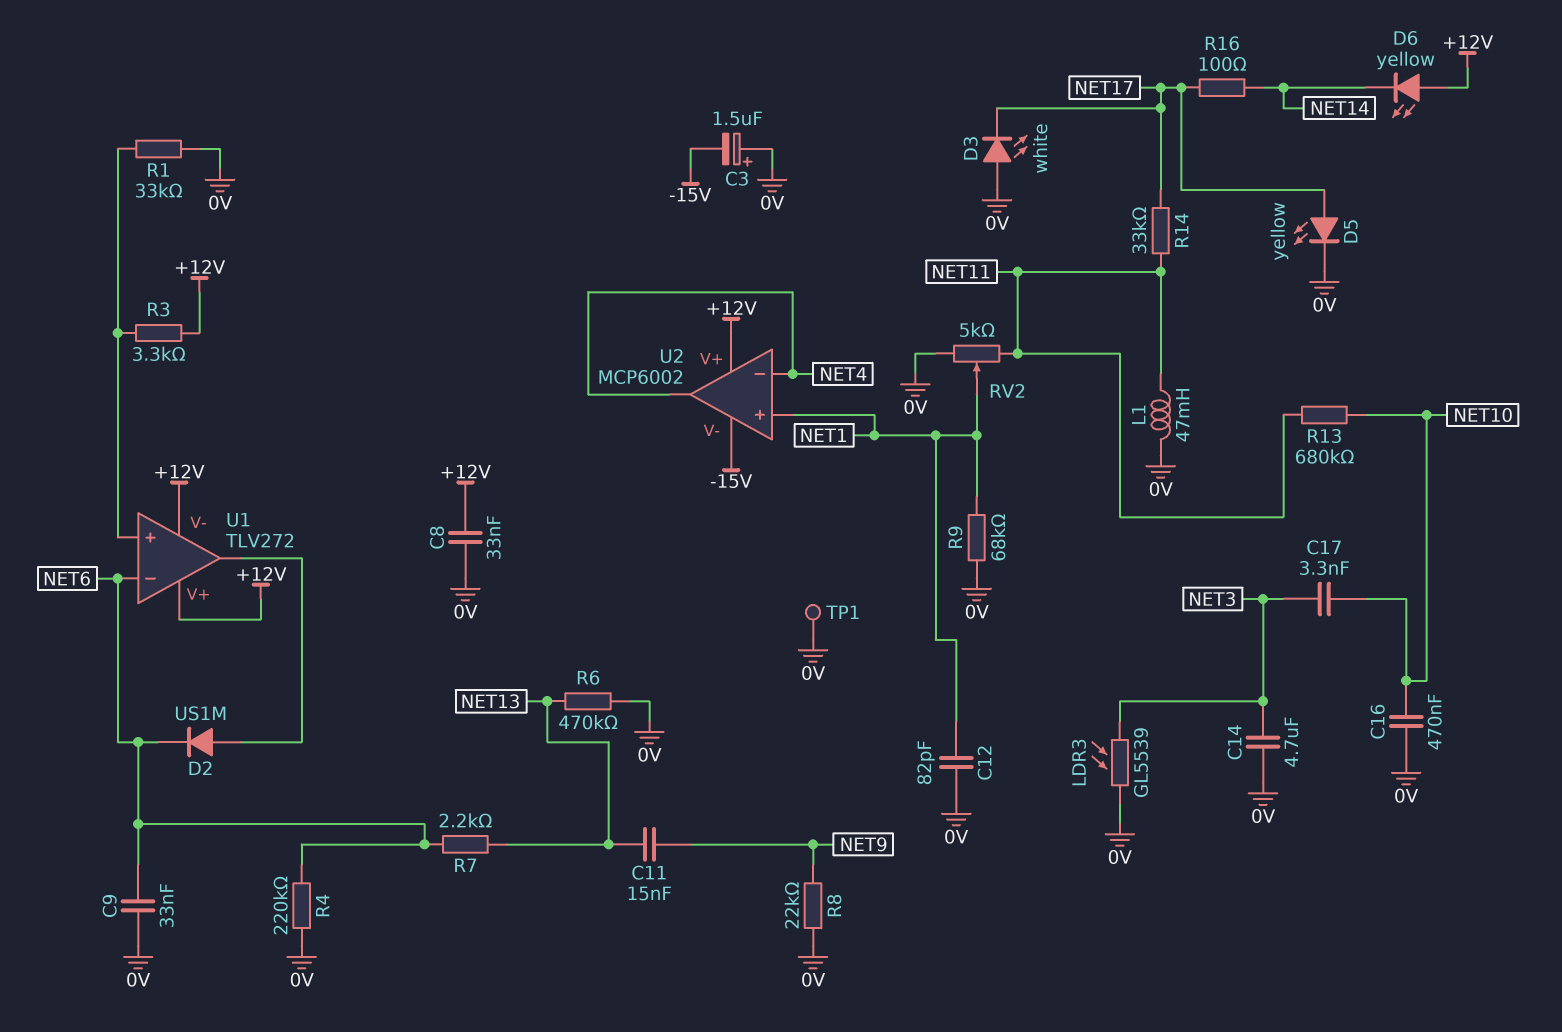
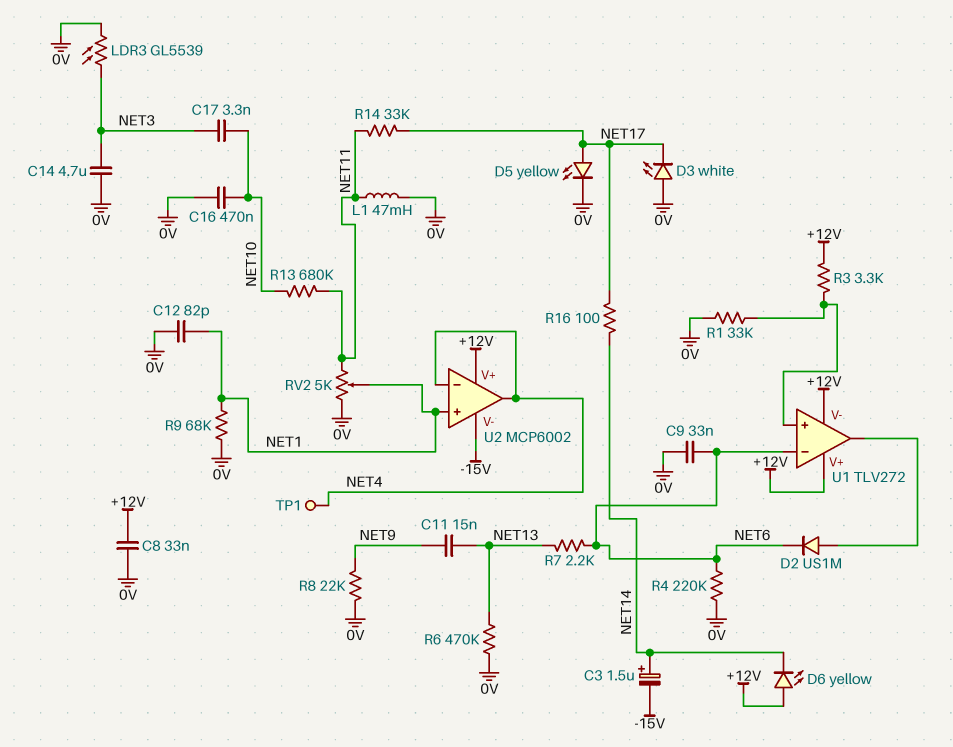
C3: 1.5uF (plus 0V, minus -15V) -> 1.5uF (plus NET14, minus -15V)
TP1: test point (0V) -> test point (NET4)

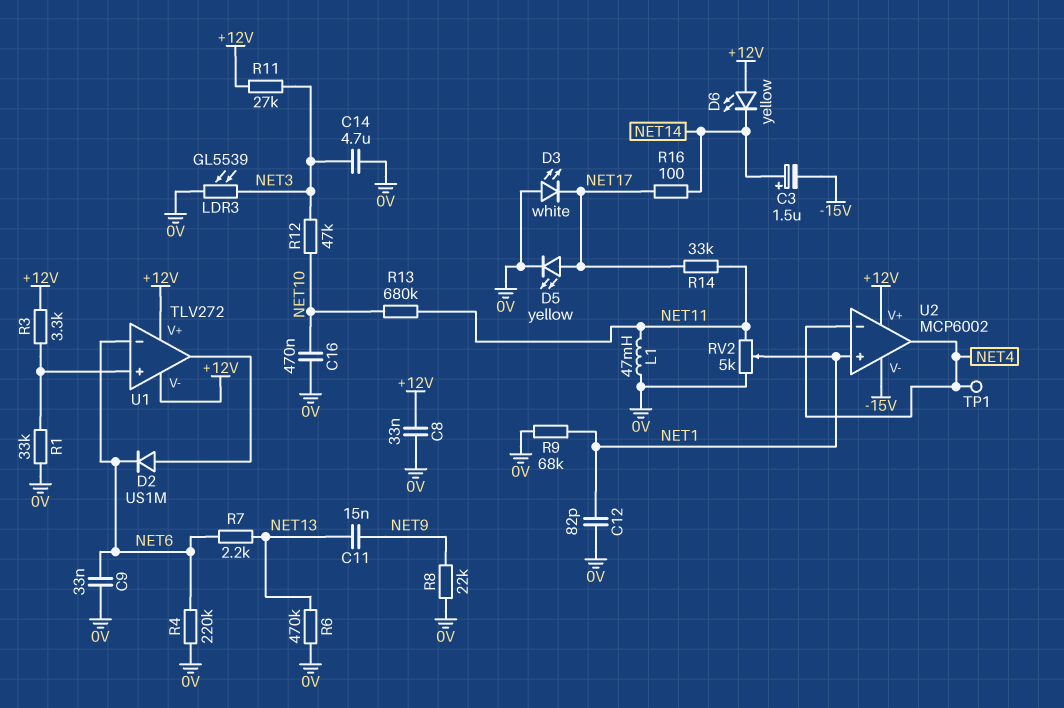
C17: 3.3nF (NET3, NET10) -> none
R11: none -> 27k (+12V, NET3)
R12: none -> 47k (NET3, NET10)

